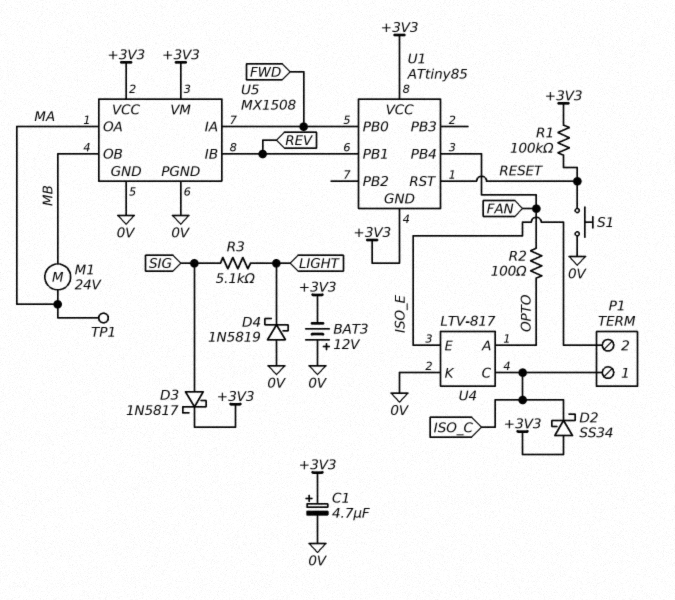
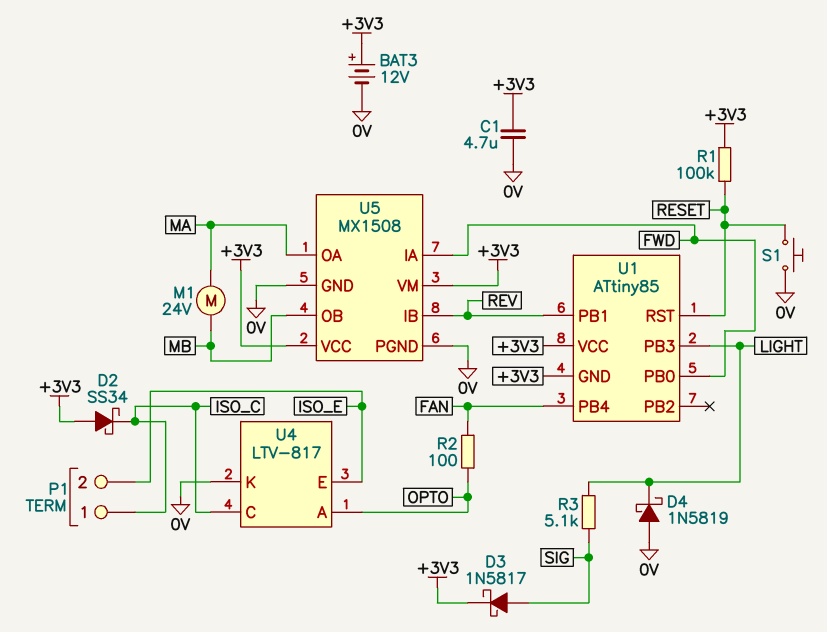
BAT3: 12V (plus 0V, minus +3V3) -> 12V (plus +3V3, minus 0V)
C1: 4.7uF (plus +3V3, minus 0V) -> 4.7uF (+3V3, 0V)
TP1: test point (MA) -> none
U1 pin PB3: none -> LIGHT

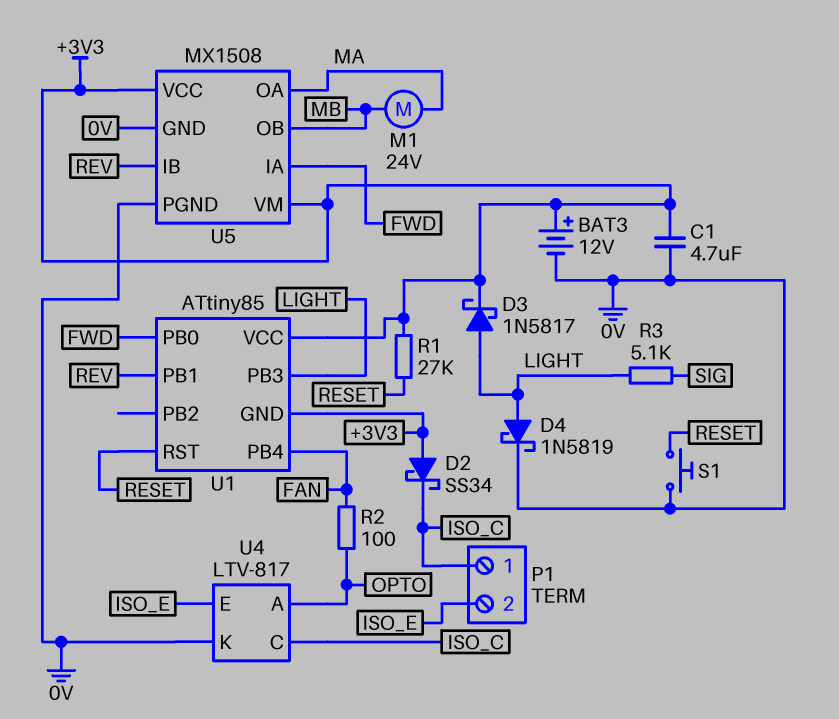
D3: schottky 1N5817 (A SIG, K +3V3) -> schottky 1N5817 (A LIGHT, K +3V3)
D4: schottky 1N5819 (A 0V, K LIGHT) -> schottky 1N5819 (A LIGHT, K 0V)
R1: 100k (+3V3, RESET) -> 27k (+3V3, RESET)

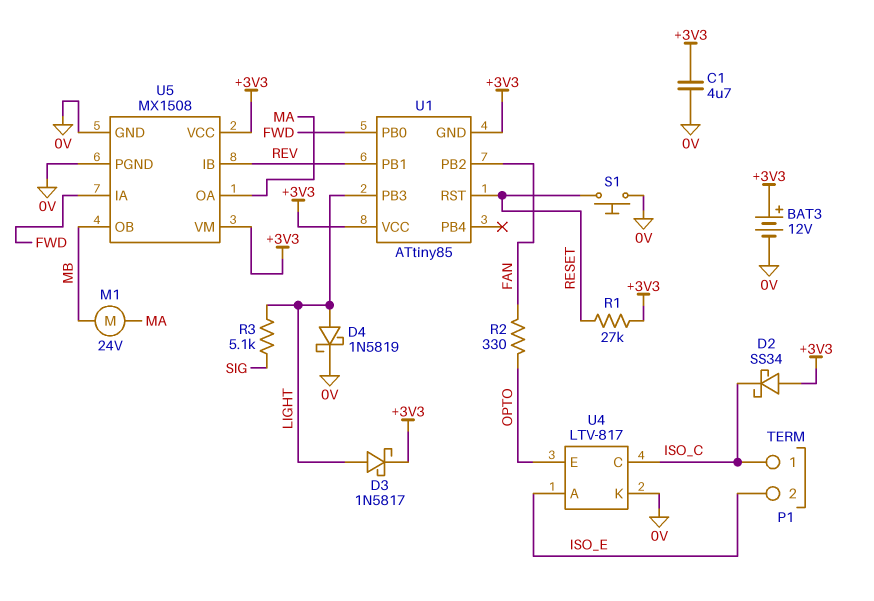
R2: 100 (FAN, OPTO) -> 330 (FAN, OPTO)
U1 pin PB2: none -> FAN
U1 pin PB4: FAN -> none
U4 pin A: OPTO -> ISO_E
U4 pin E: ISO_E -> OPTO

